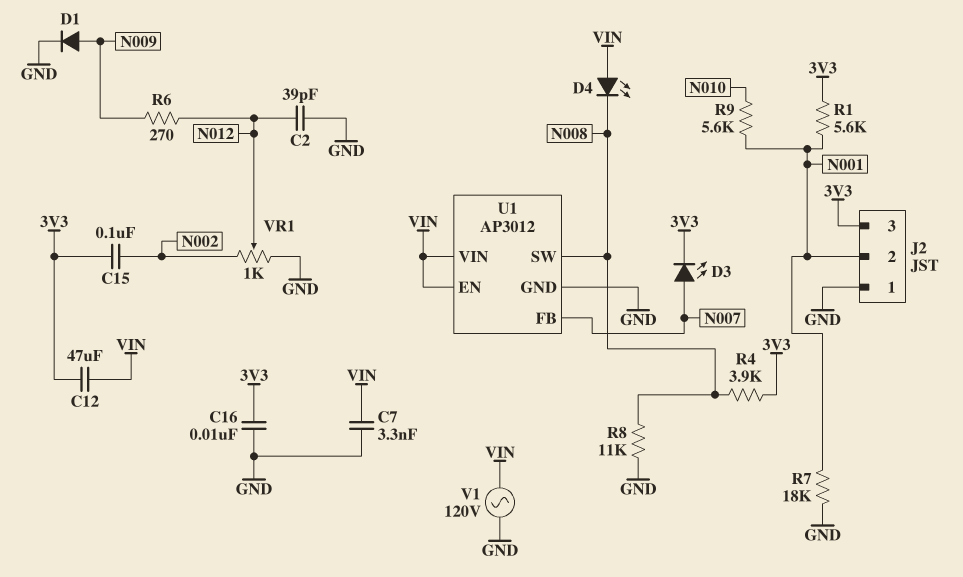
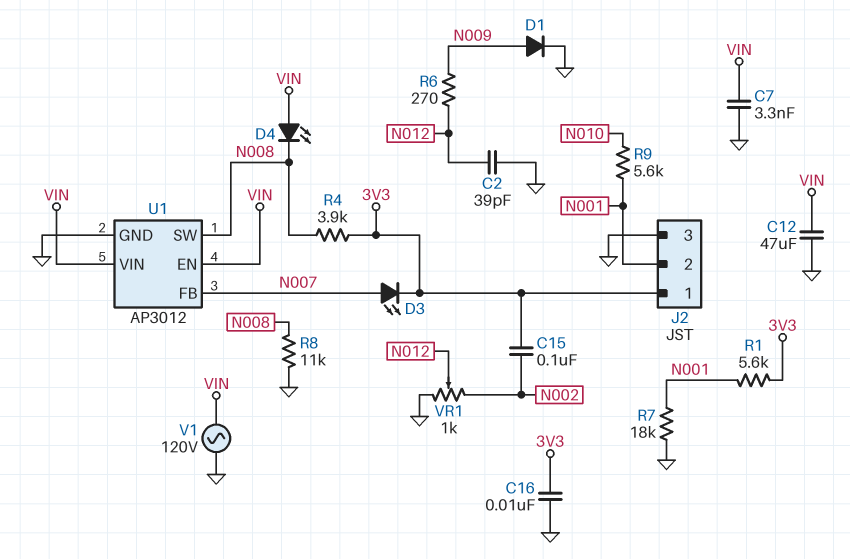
C12: 47uF (3V3, VIN) -> 47uF (GND, VIN)
J2 pin 1: GND -> 3V3
J2 pin 3: 3V3 -> GND

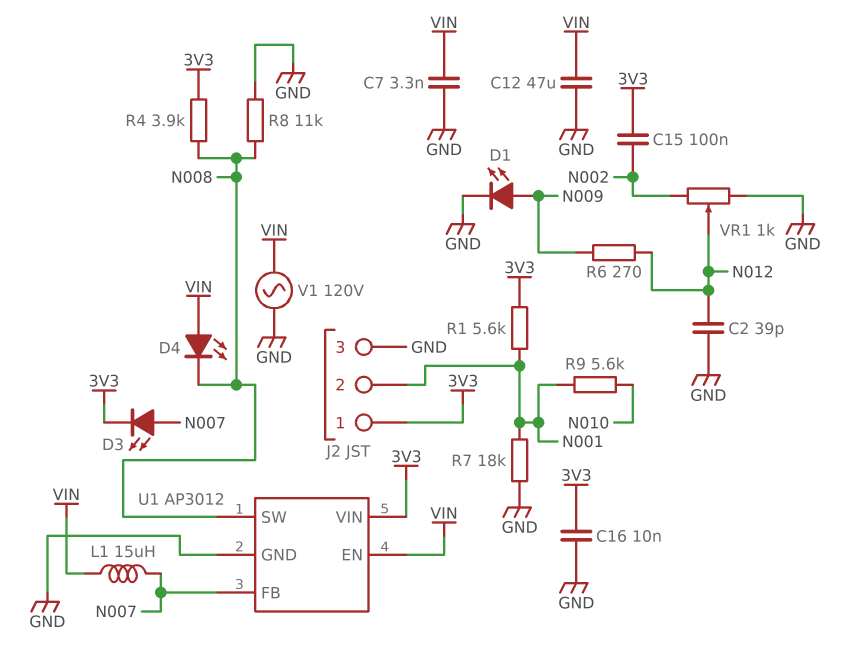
D1: diode (A N009, K GND) -> LED (A N009, K GND)
L1: none -> 15uH (N007, VIN)
U1 pin VIN: VIN -> 3V3

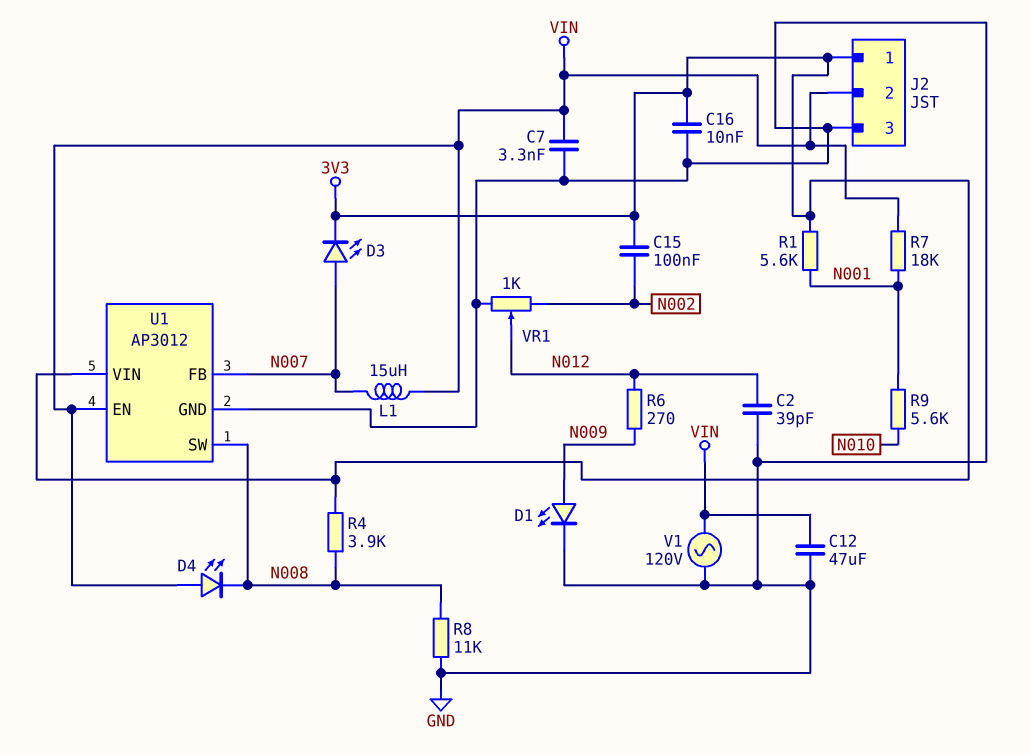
J2 pin 2: N001 -> VIN
R7: 18k (GND, N001) -> 18k (N001, VIN)

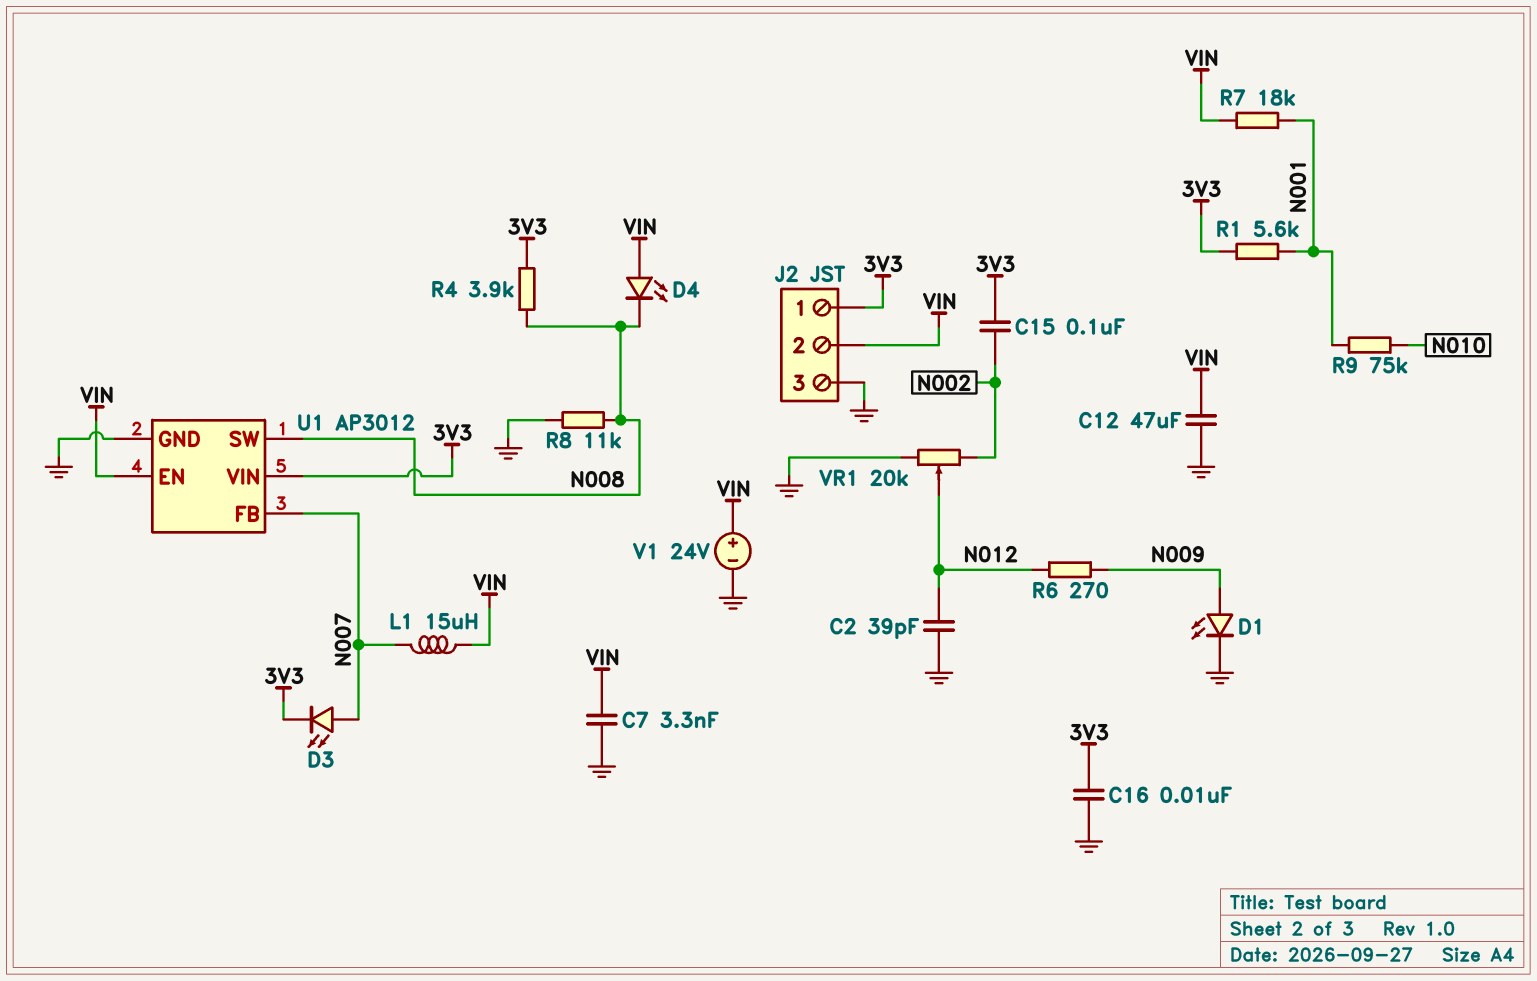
R9: 5.6k (N001, N010) -> 75k (N001, N010)
V1: AC 120V (GND, VIN) -> 24V (plus VIN, minus GND)
VR1: 1k (GND, N002, wiper N012) -> 20k (GND, N002, wiper N012)

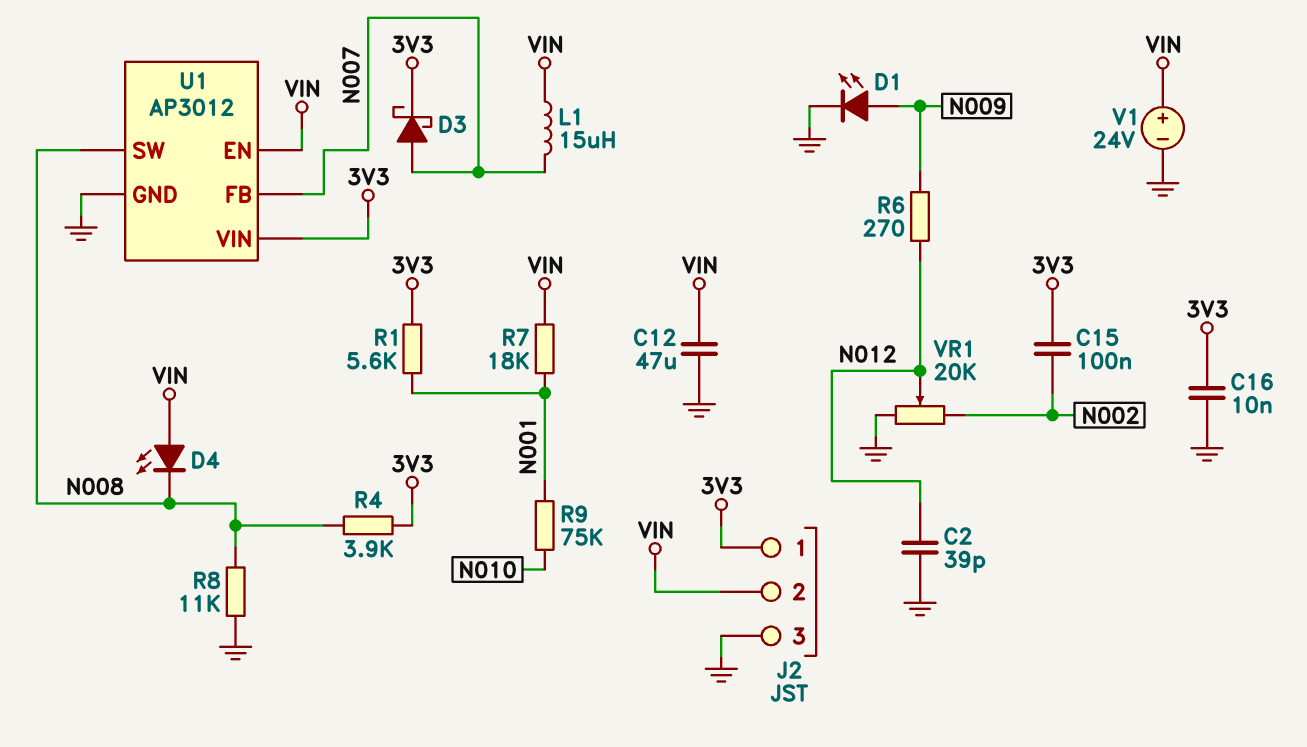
C7: 3.3nF (GND, VIN) -> none
D3: LED (A N007, K 3V3) -> schottky (A N007, K 3V3)

